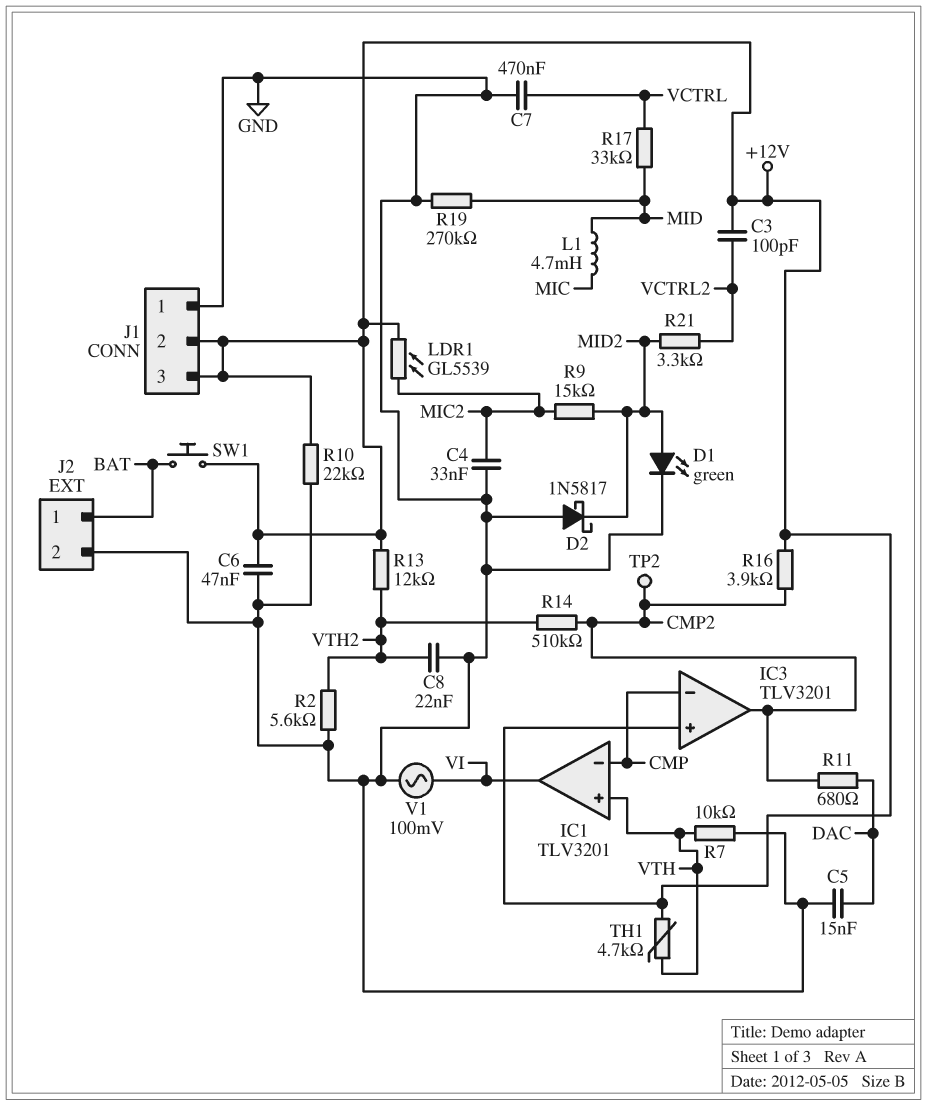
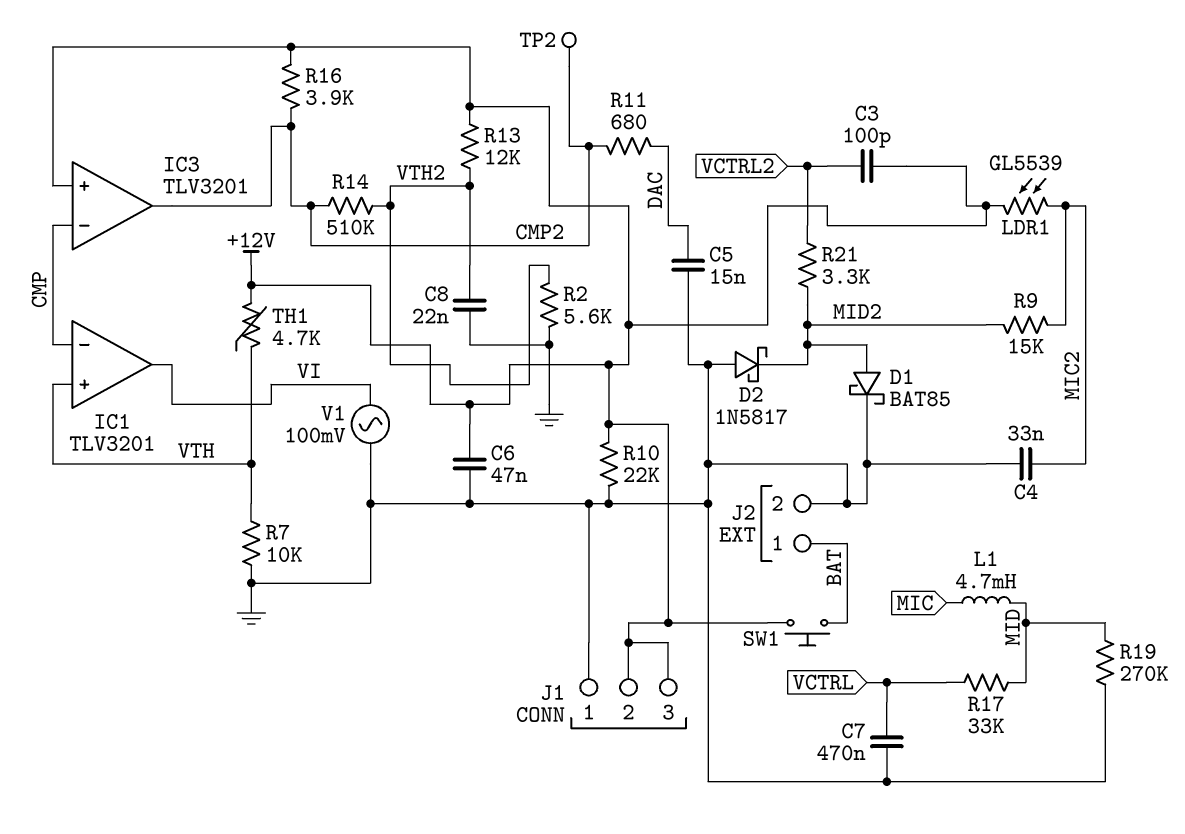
D1: LED green (A MID2, K GND) -> schottky BAT85 (A MID2, K GND)

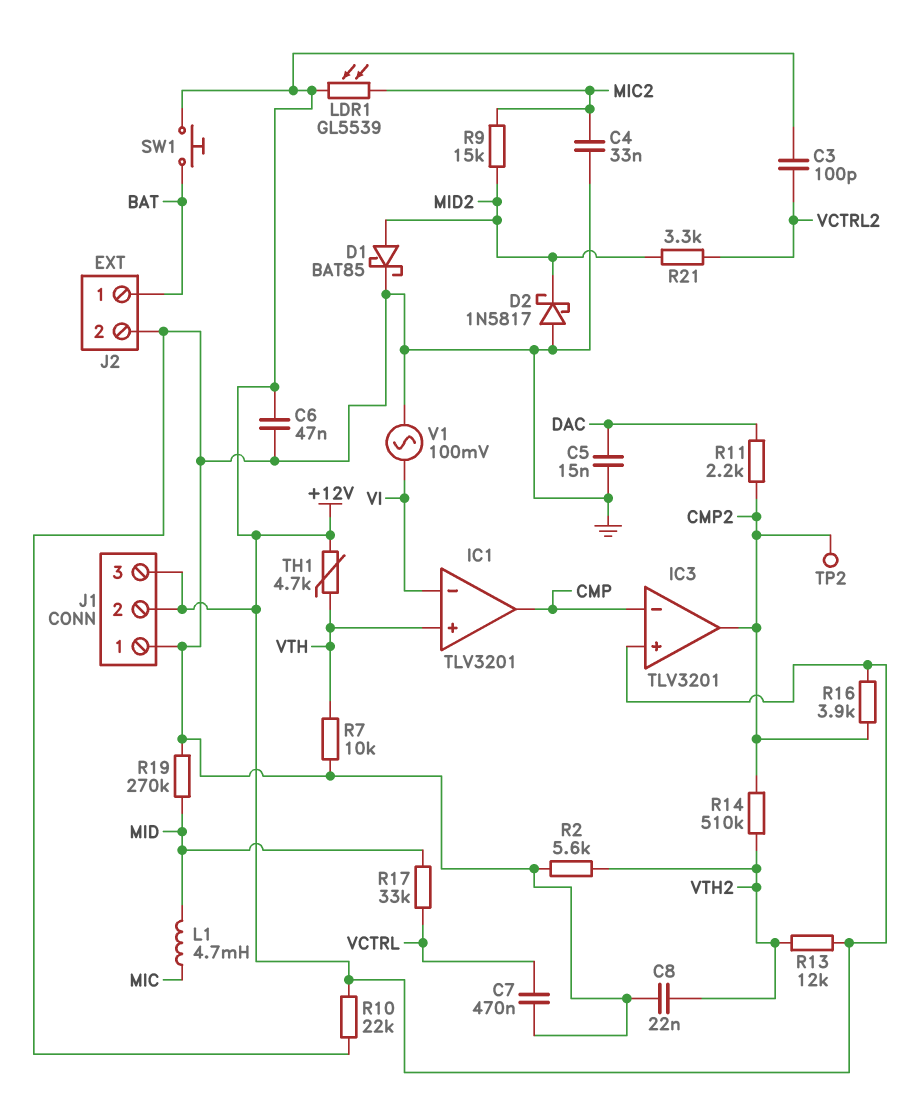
IC1 pin in-: CMP -> VI
IC1 pin out: VI -> CMP
R11: 680 (CMP2, DAC) -> 2.2k (CMP2, DAC)

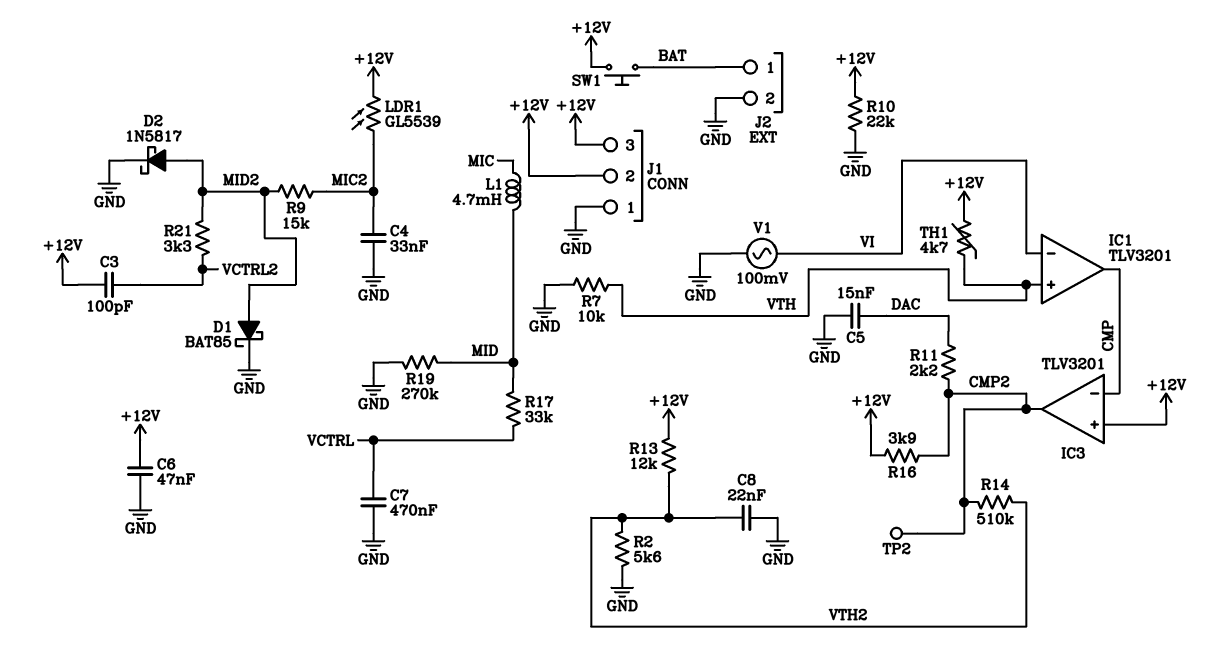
D2: schottky 1N5817 (A GND, K MID2) -> schottky 1N5817 (A MID2, K GND)

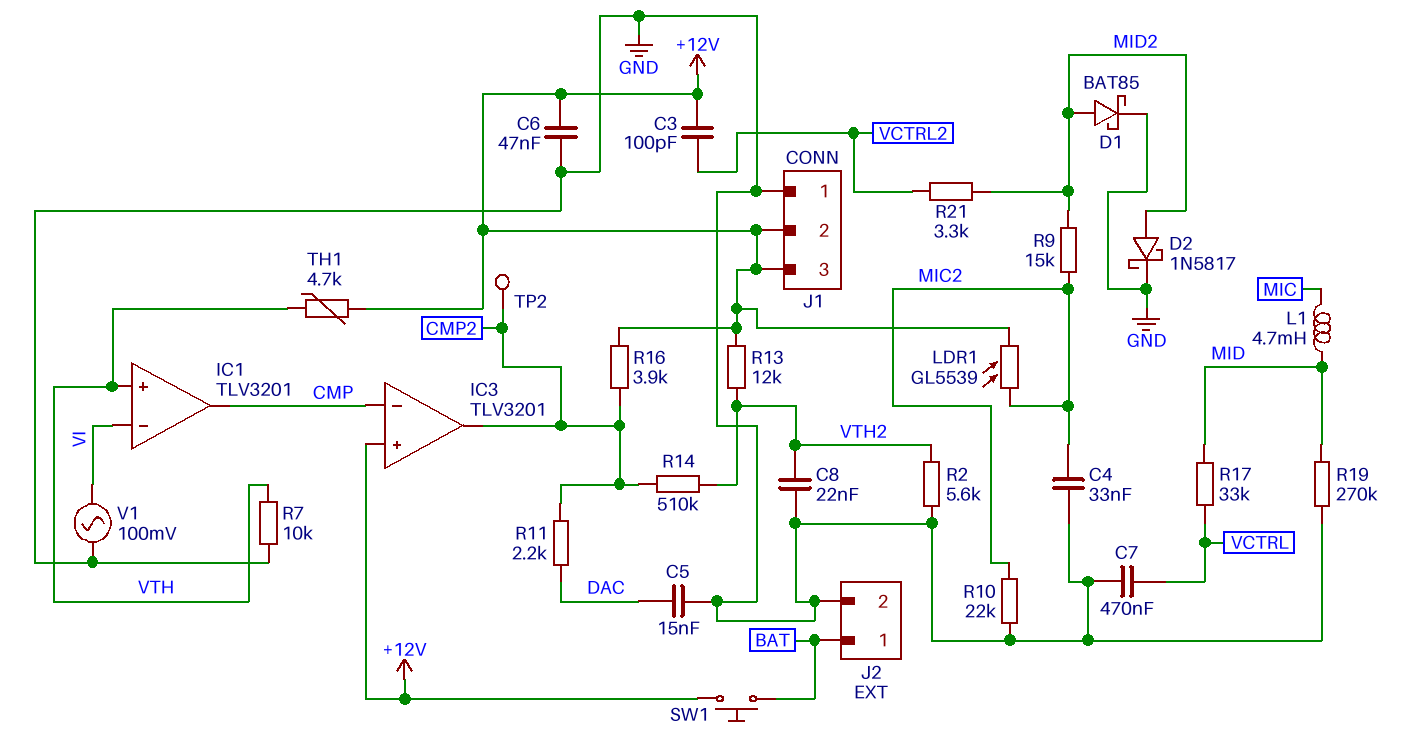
R10: 22k (+12V, GND) -> 22k (GND, MIC2)

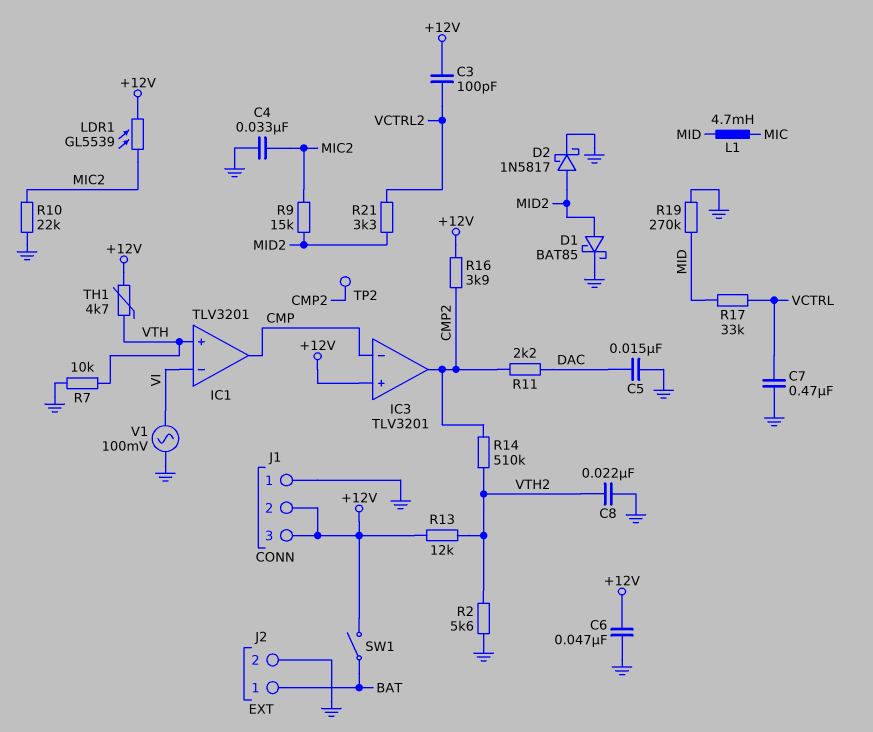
SW1: button (+12V, BAT) -> switch (+12V, BAT)

